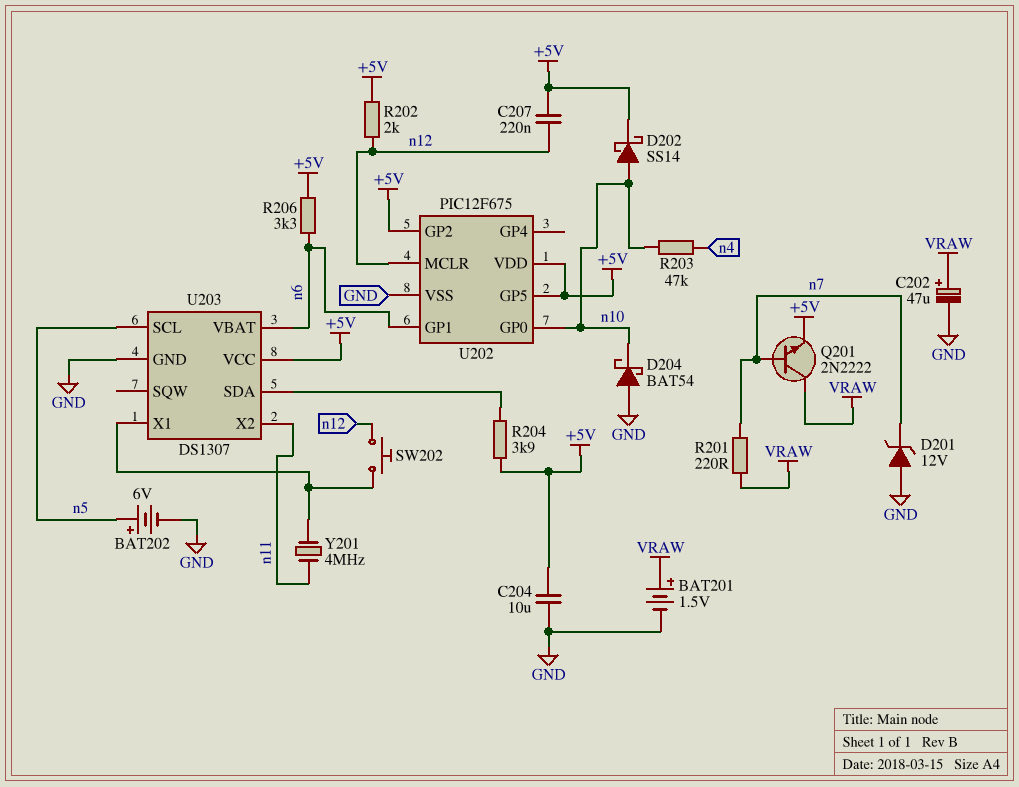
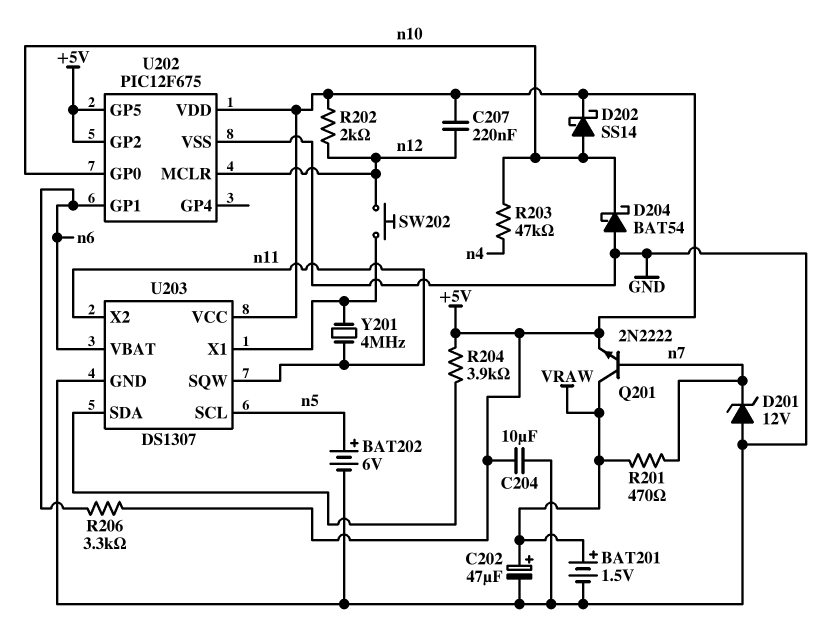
R201: 220 (VRAW, n7) -> 470 (VRAW, n7)
U203 pin SQW: none -> n11

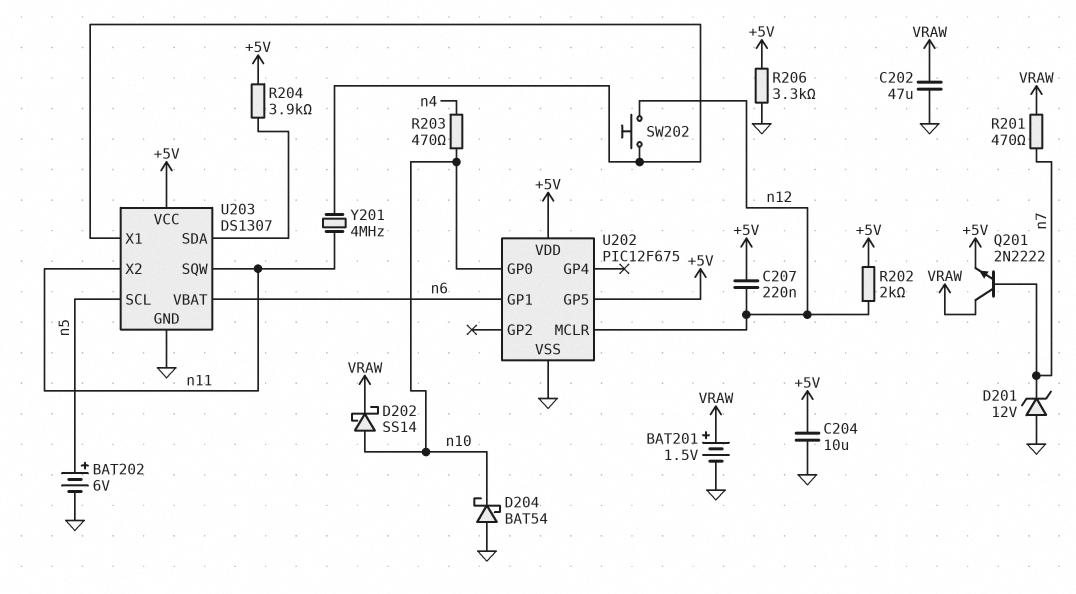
C202: 47uF (plus VRAW, minus GND) -> 47uF (GND, VRAW)
D202: schottky SS14 (A n10, K +5V) -> schottky SS14 (A n10, K VRAW)
R203: 47k (n4, n10) -> 470 (n4, n10)
R206: 3.3k (+5V, n6) -> 3.3k (+5V, GND)
U202 pin GP2: +5V -> none

